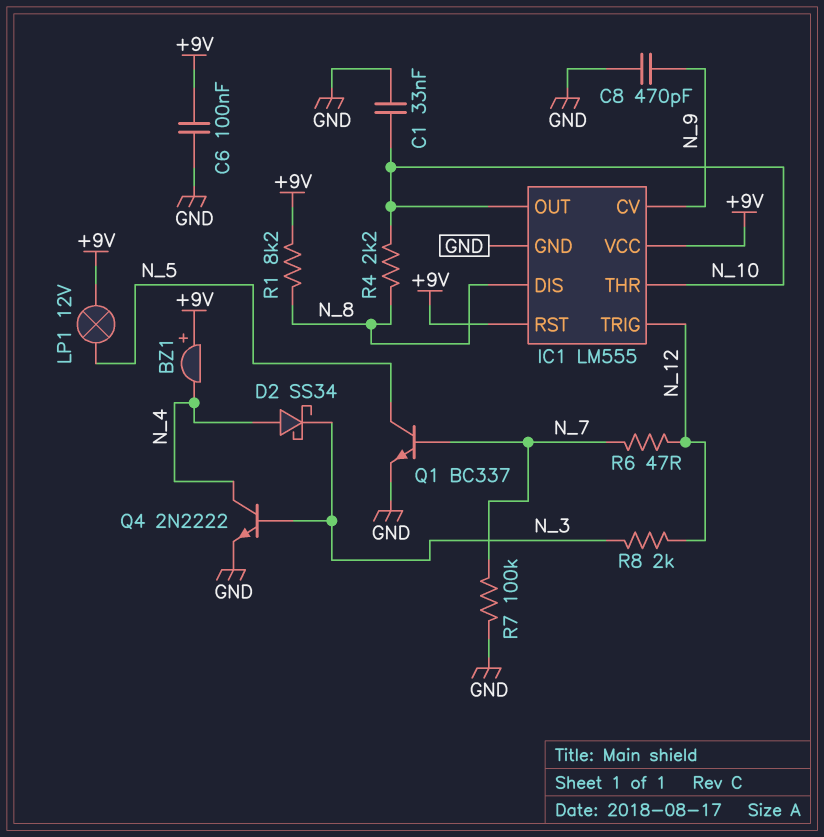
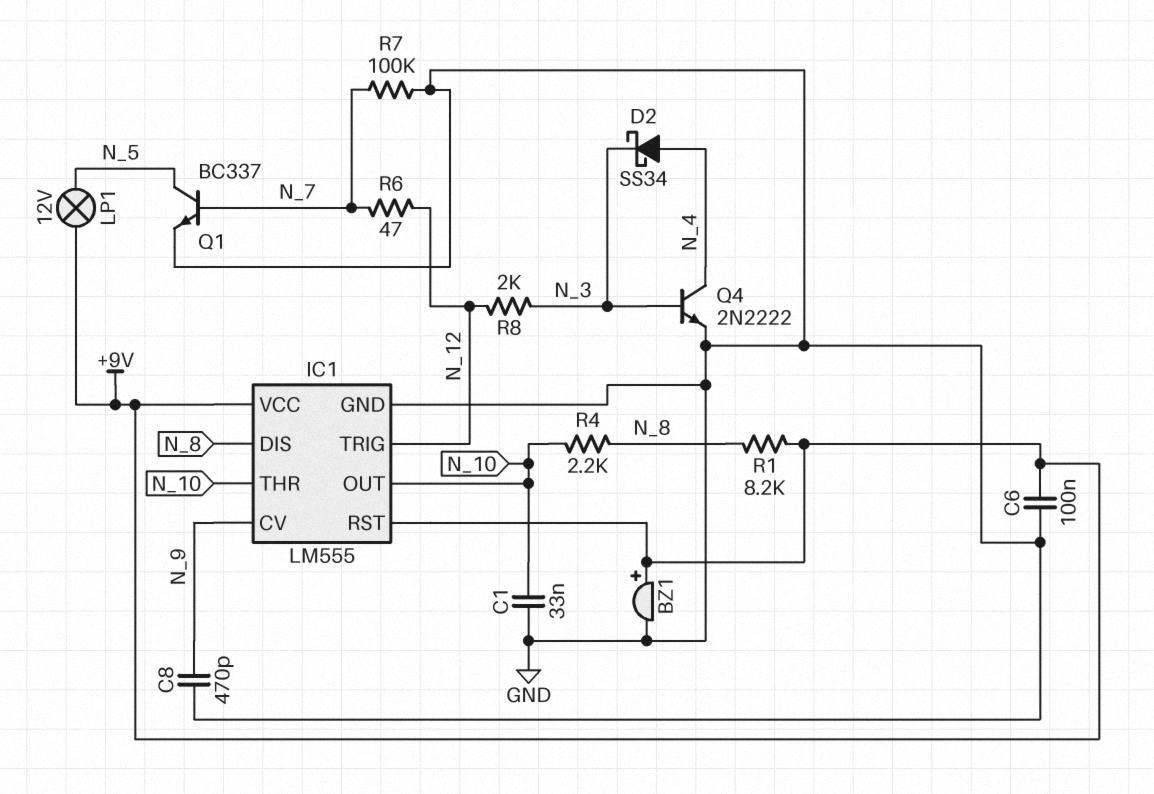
BZ1: buzzer (plus +9V, minus N_4) -> buzzer (plus +9V, minus GND)

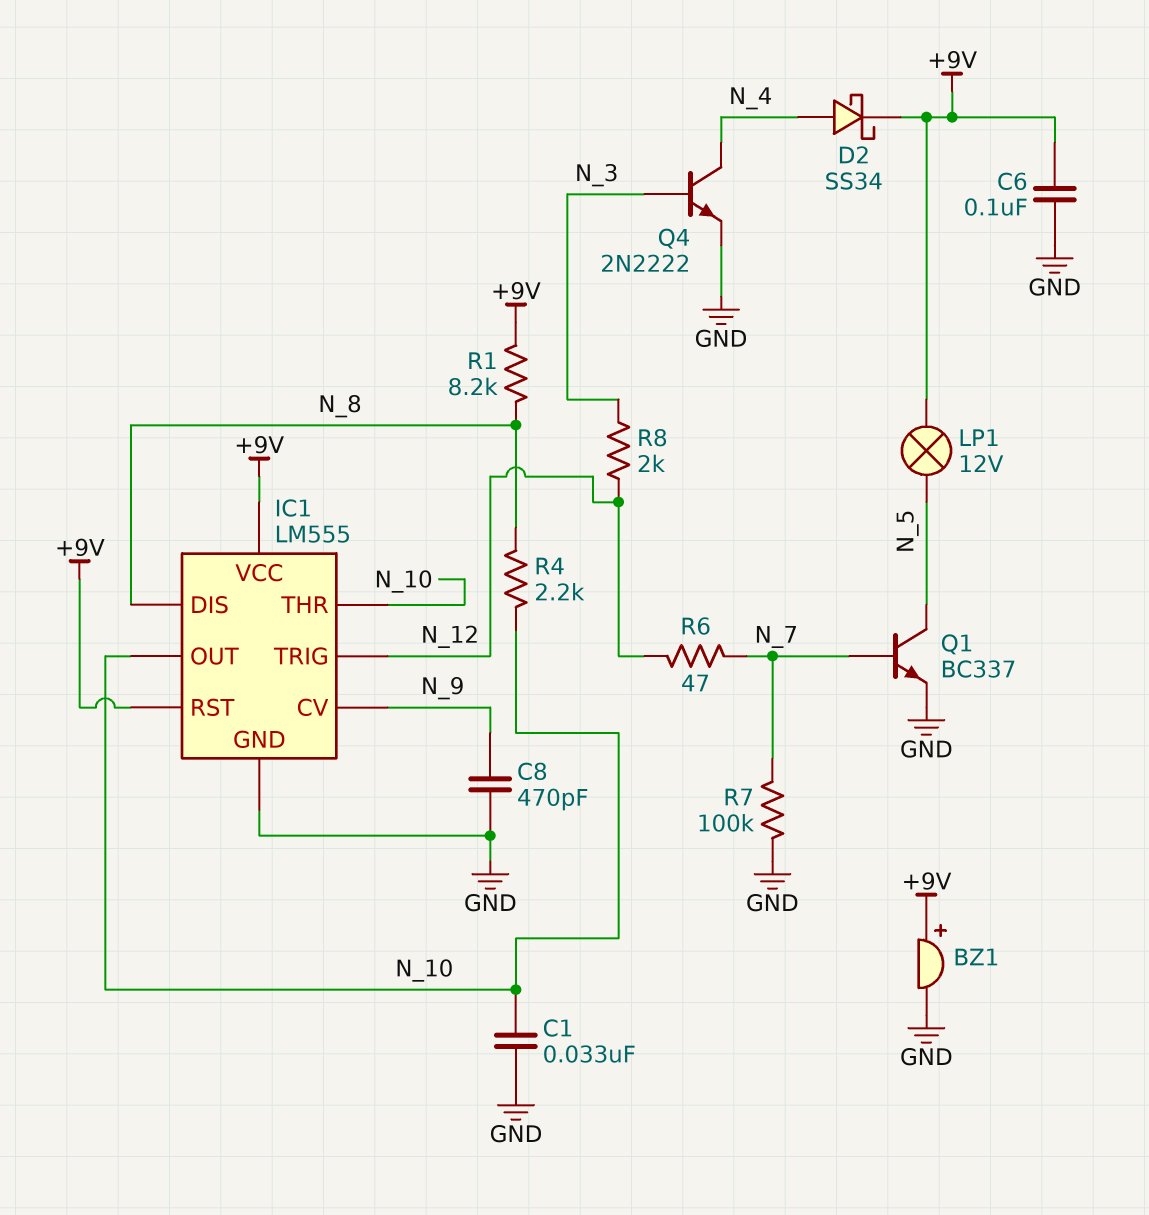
D2: schottky SS34 (A N_4, K N_3) -> schottky SS34 (A N_4, K +9V)

